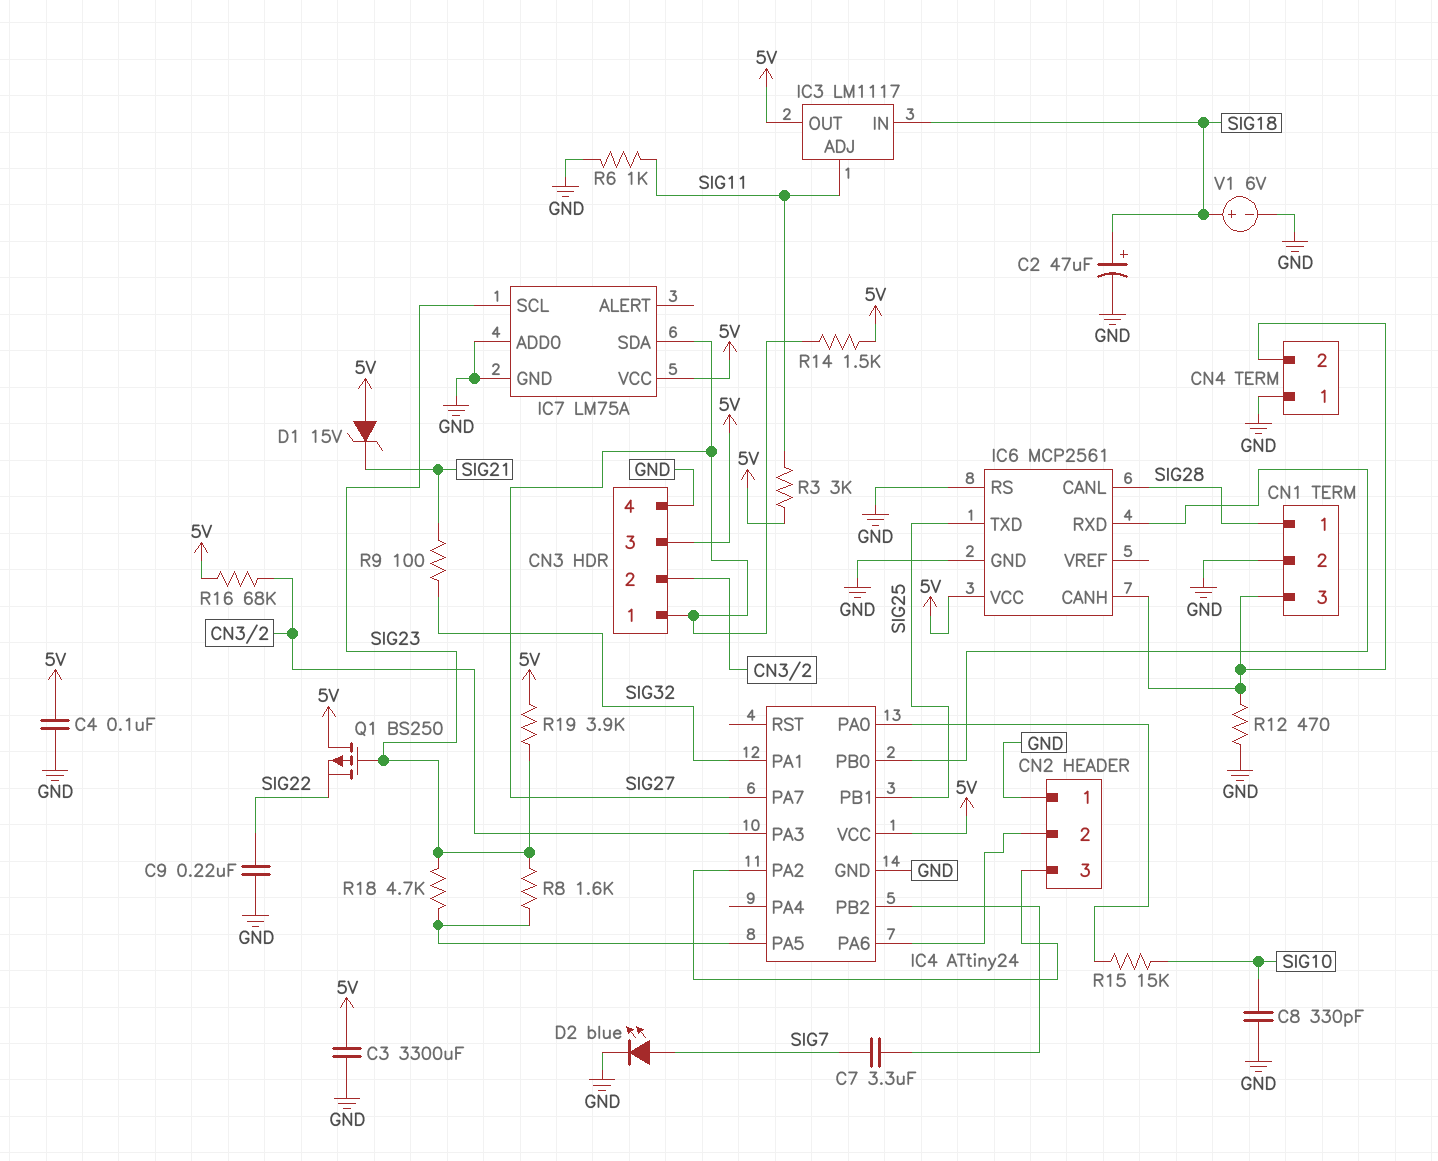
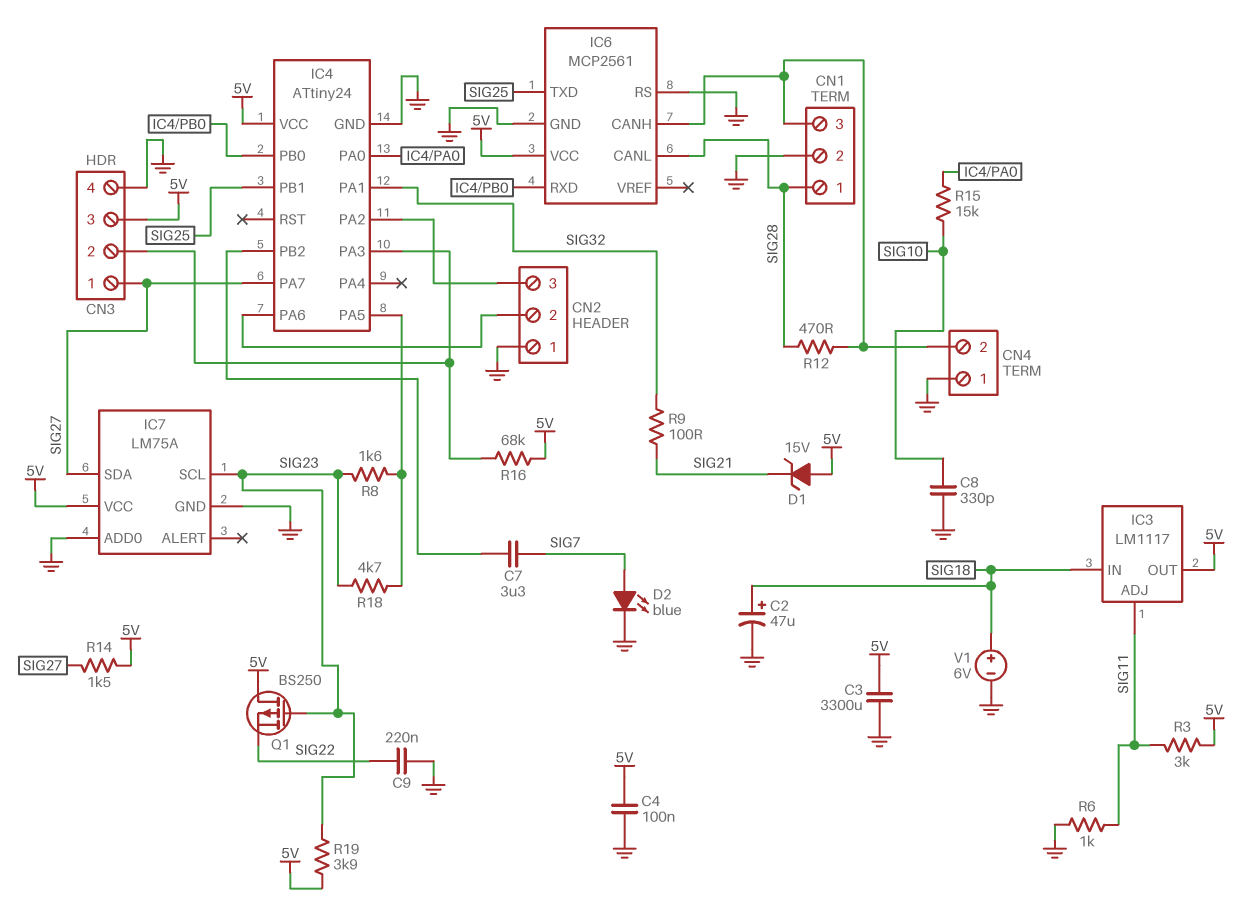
R12: 470 (CN1/3, GND) -> 470 (CN1/3, SIG28)

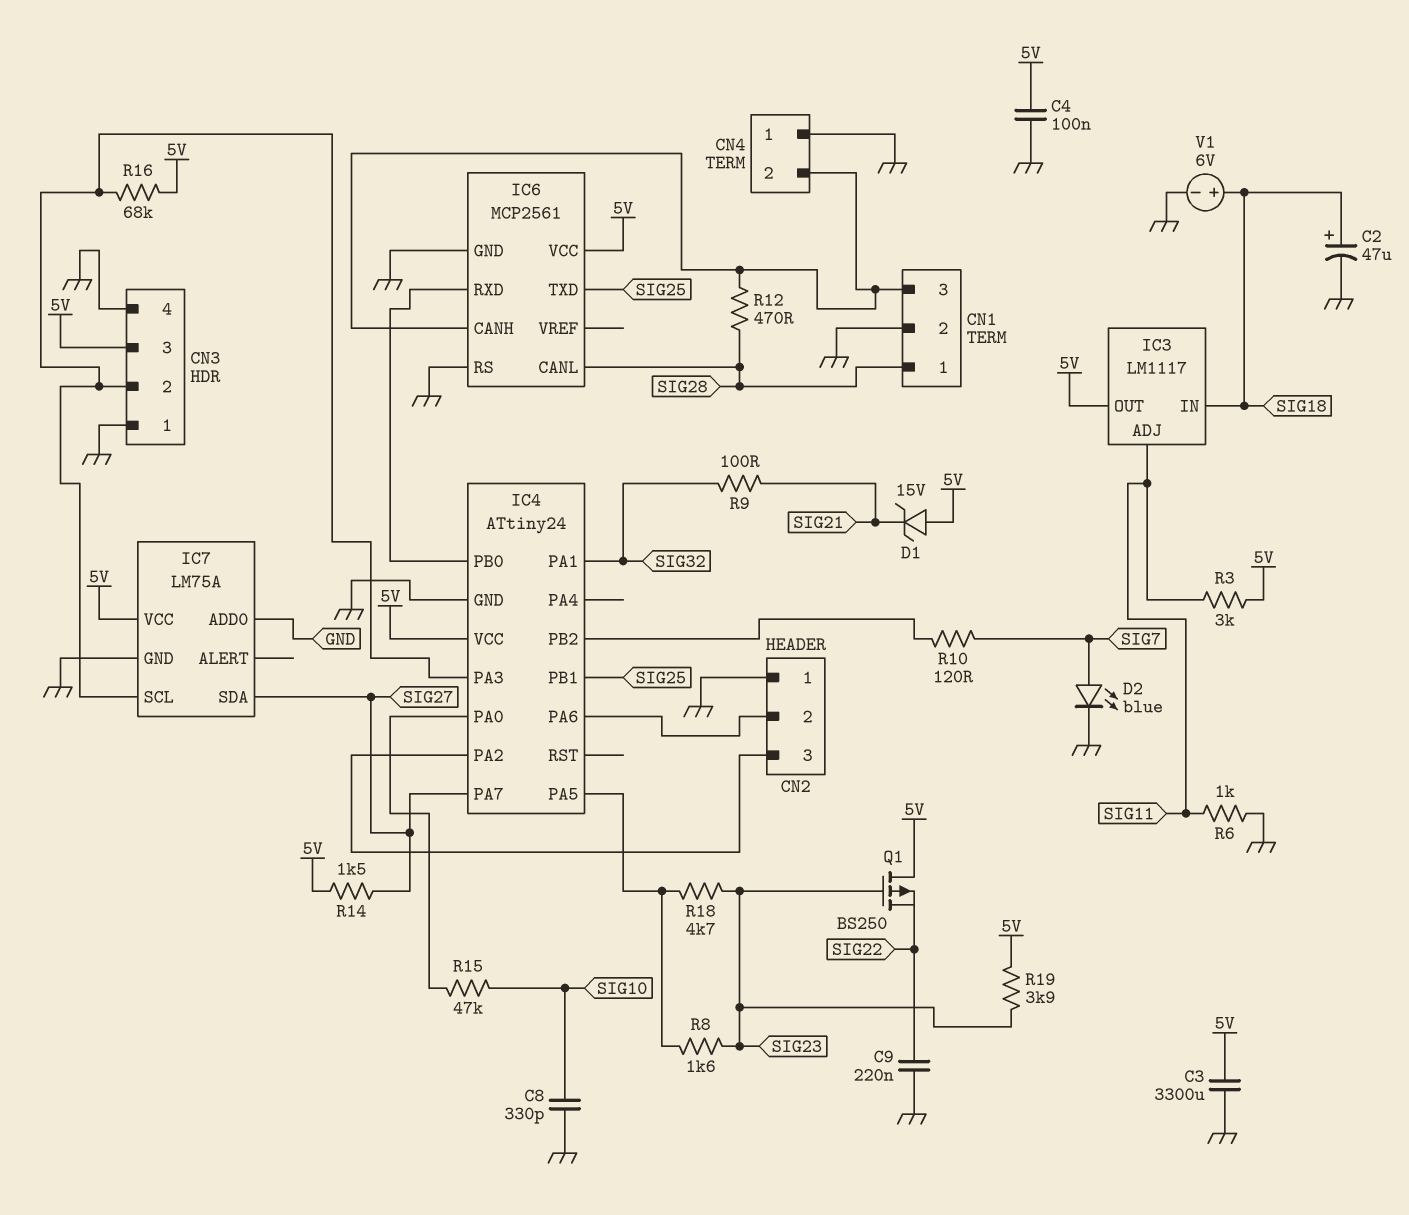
C7: 3.3uF (IC4/PB2, SIG7) -> none
CN3 pin 1: SIG27 -> GND
IC7 pin SCL: SIG23 -> CN3/2
R10: none -> 120 (IC4/PB2, SIG7)
R15: 15k (IC4/PA0, SIG10) -> 47k (IC4/PA0, SIG10)

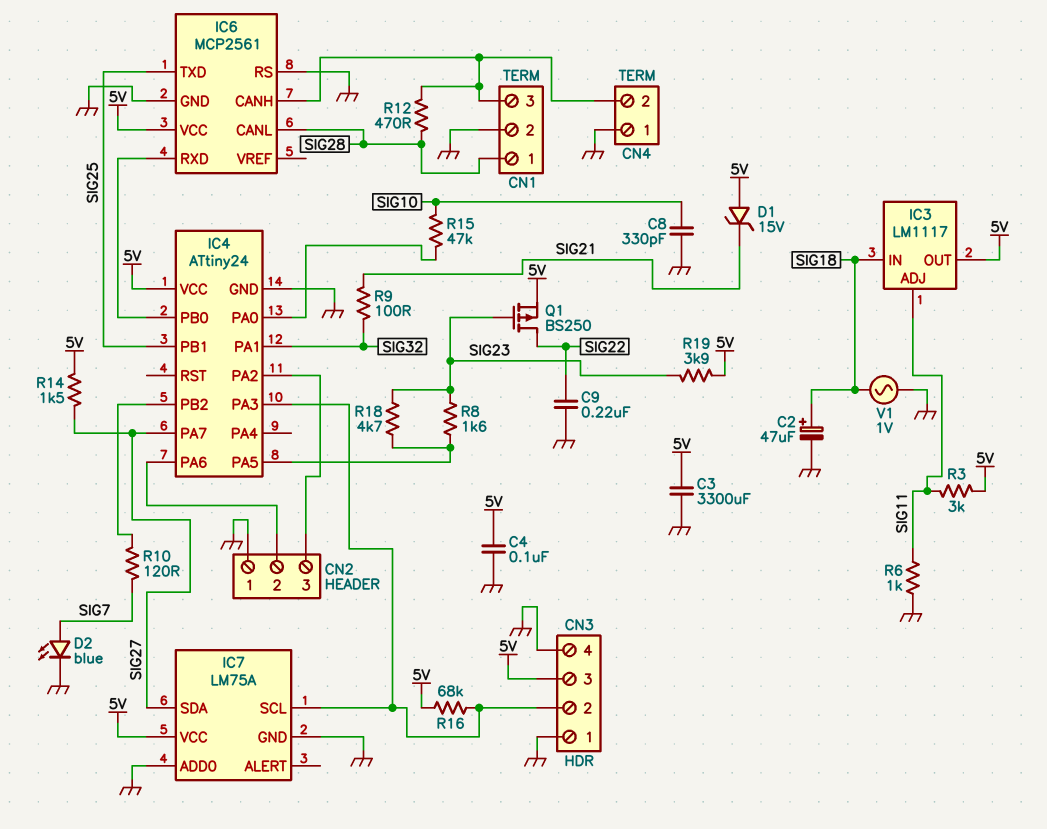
Q1: PMOS BS250 (G SIG23, D 5V, S SIG22) -> PMOS BS250 (G SIG23, D SIG22, S 5V)
V1: 6V (plus SIG18, minus GND) -> AC 1V (GND, SIG18)

